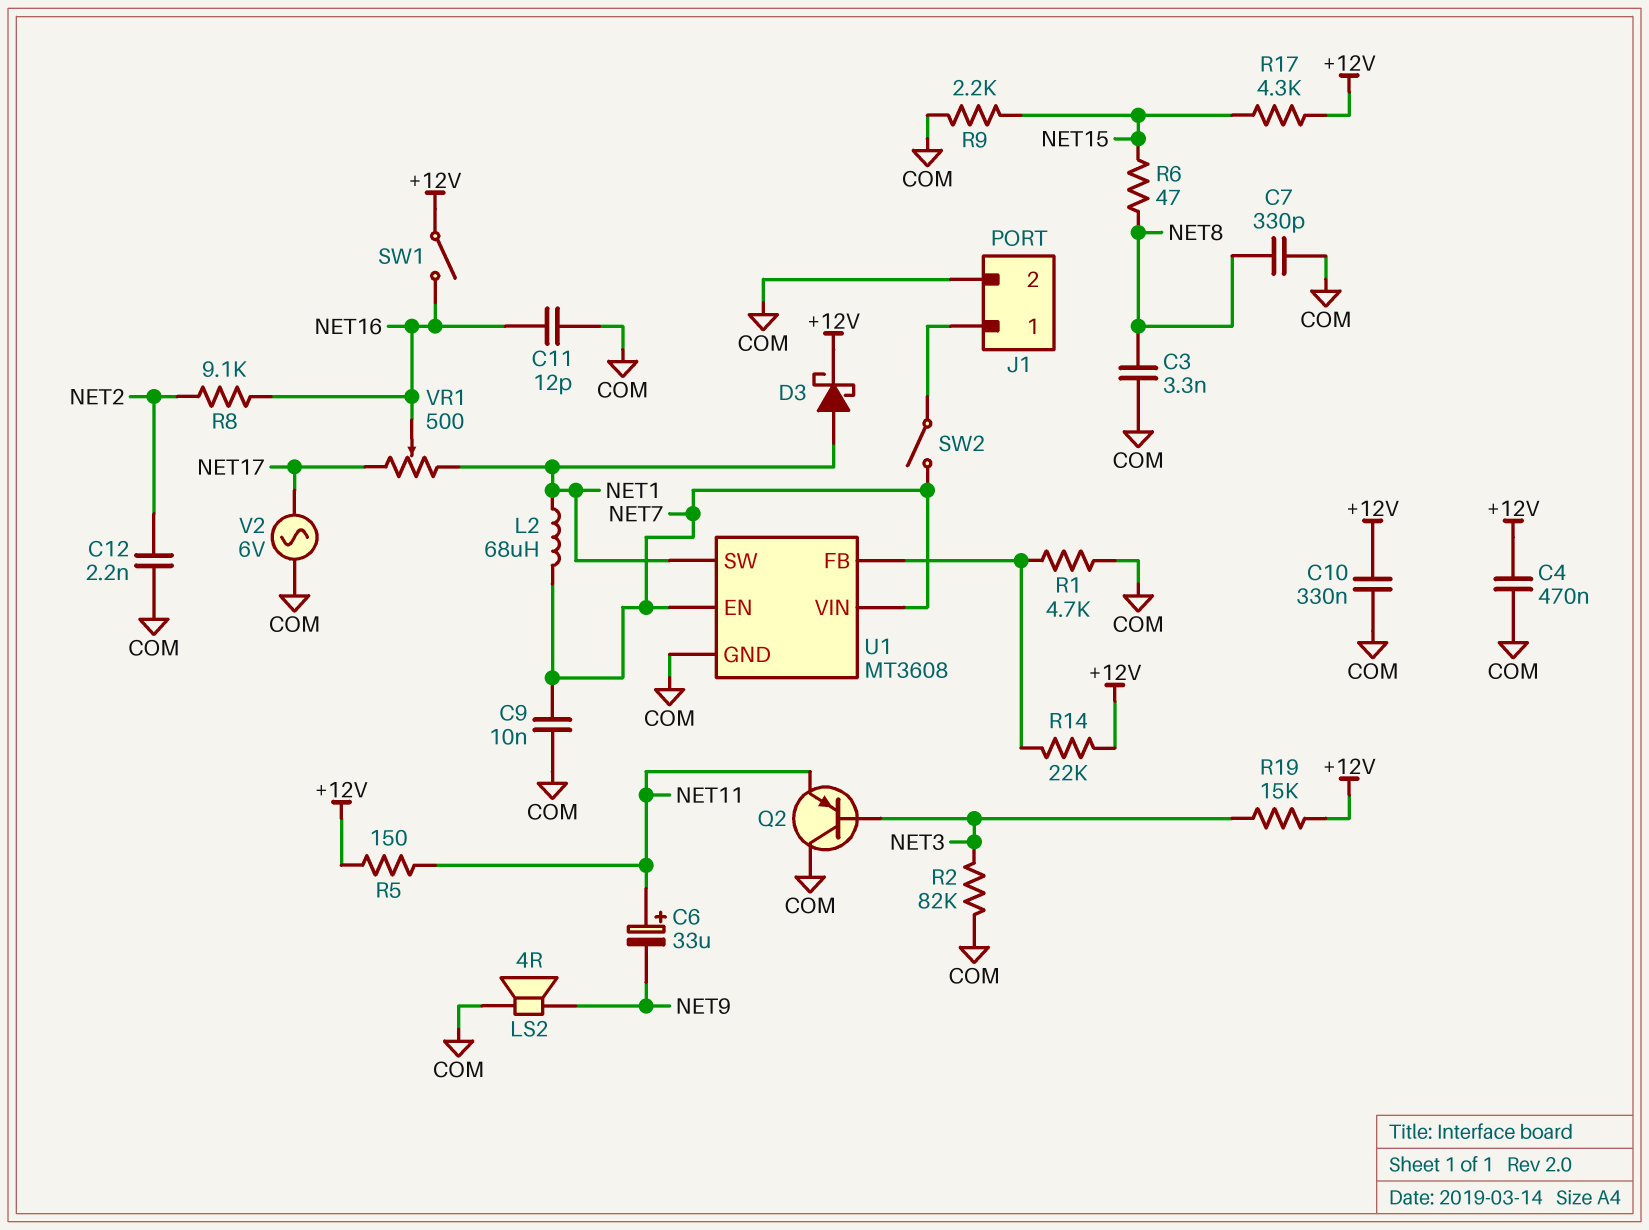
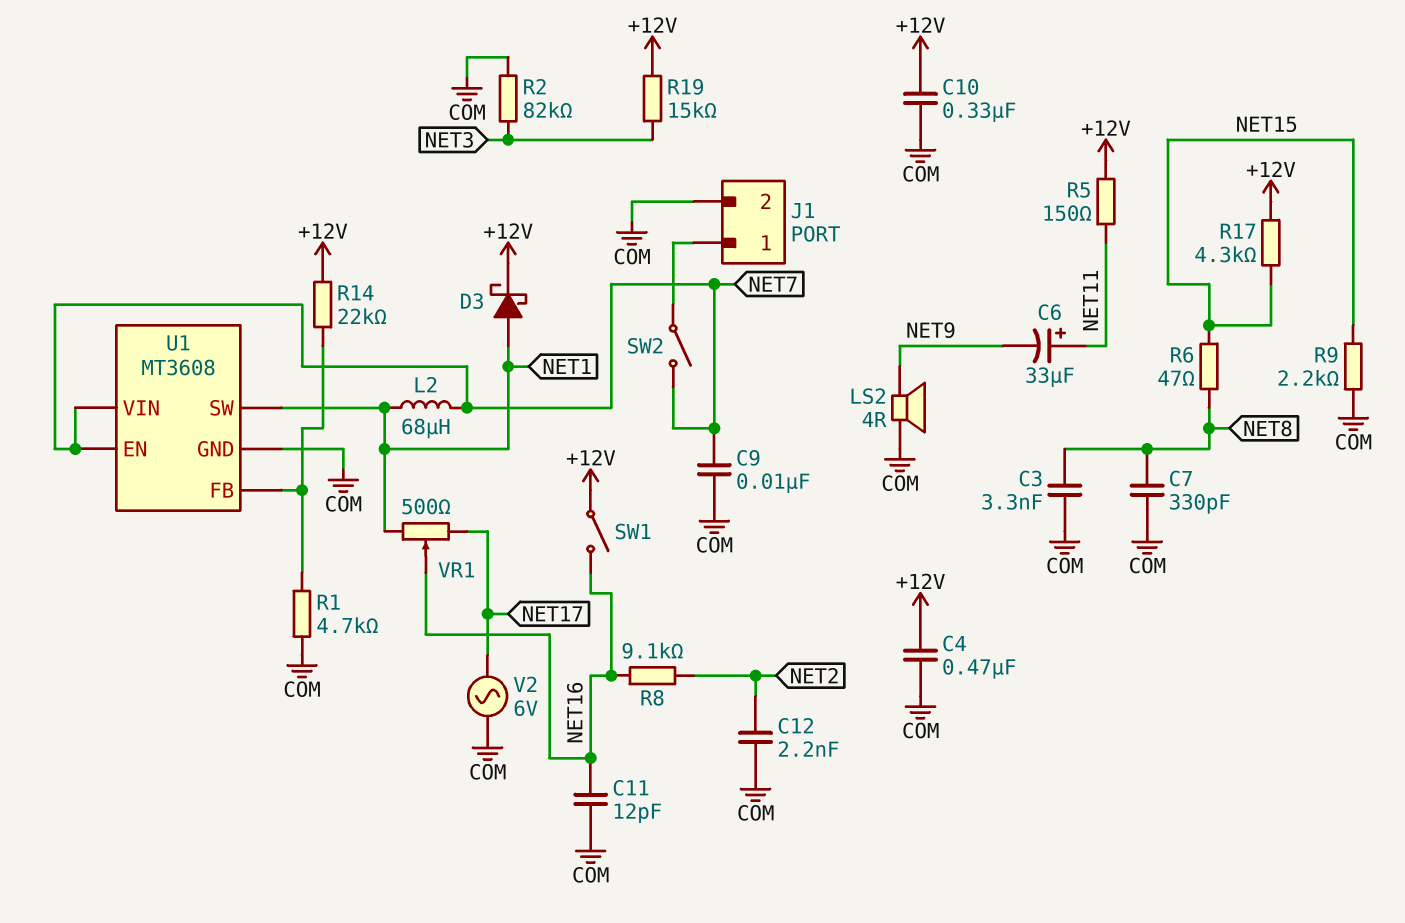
Q2: PNP (B NET3, C COM, E NET11) -> none

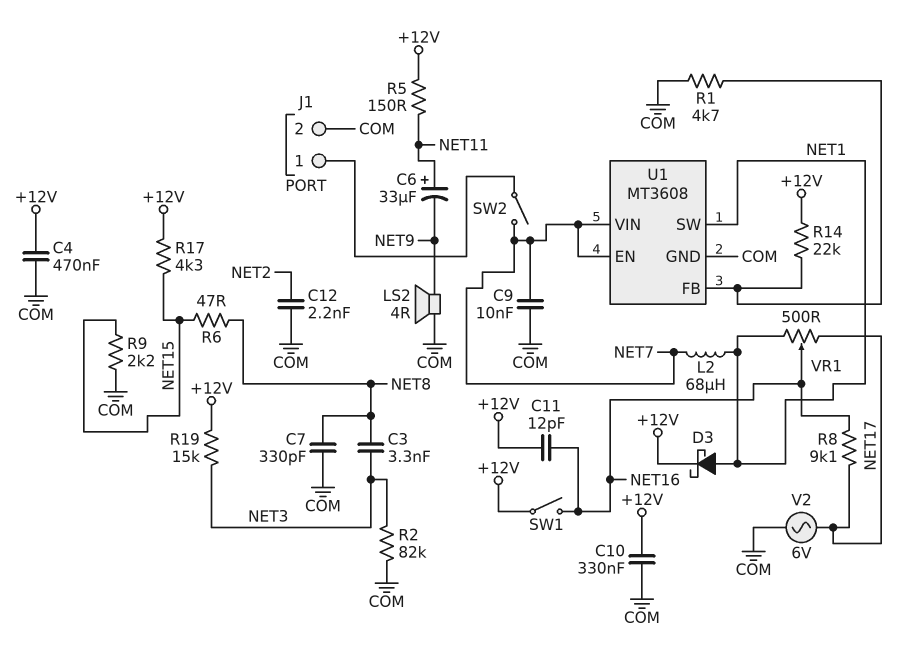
C3: 3.3nF (COM, NET8) -> 3.3nF (NET3, NET8)
C11: 12pF (COM, NET16) -> 12pF (+12V, NET16)
R8: 9.1k (NET2, NET16) -> 9.1k (NET16, NET17)

